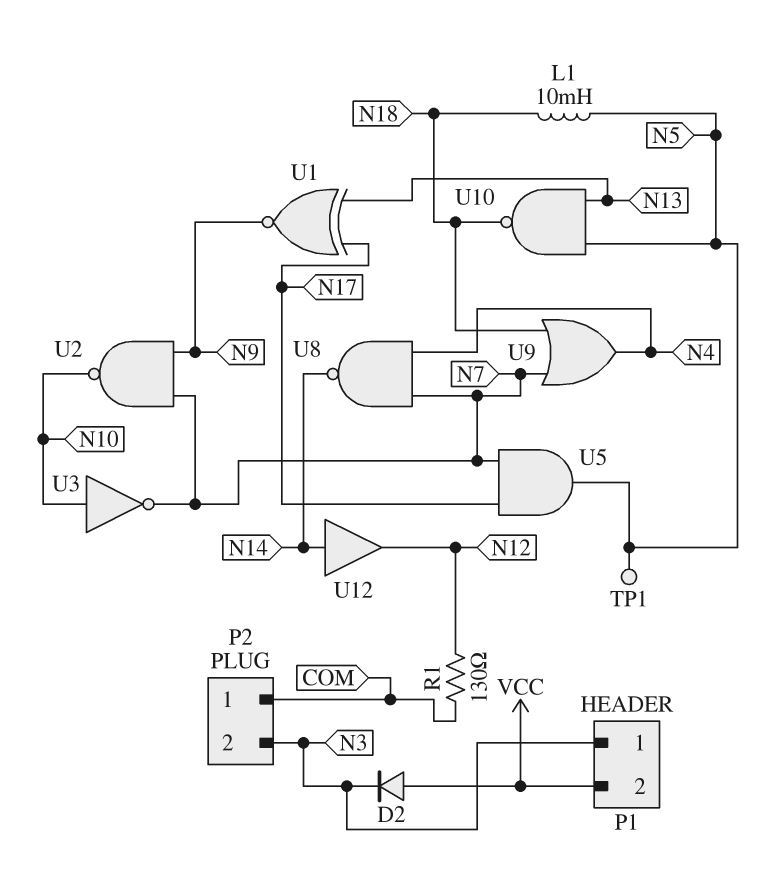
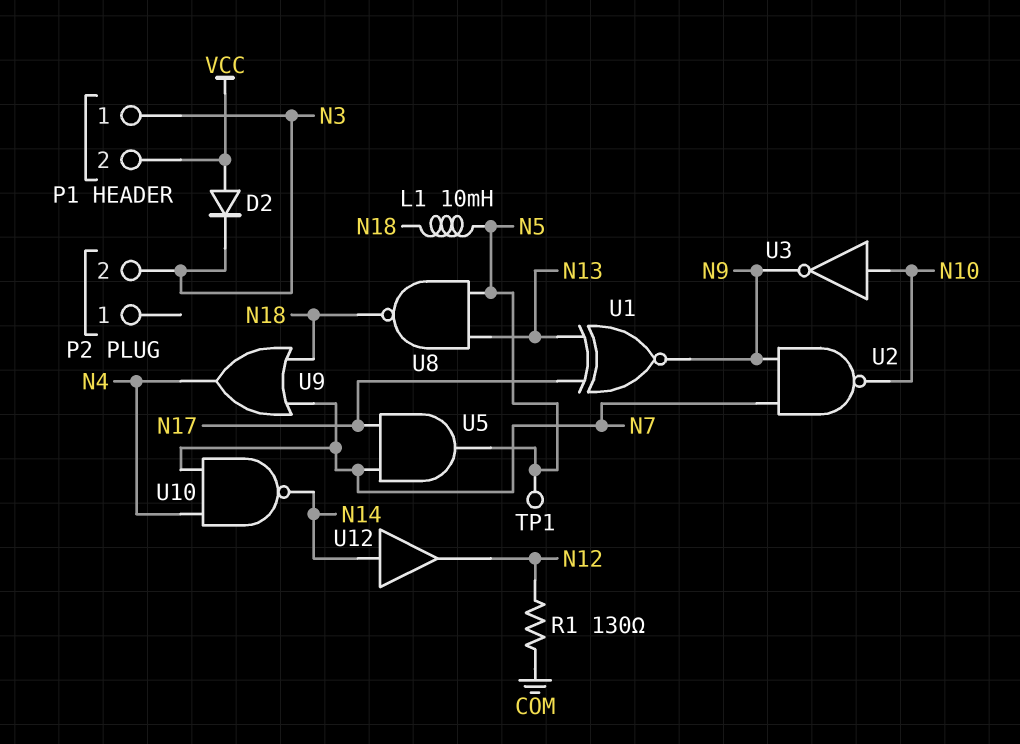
P2 pin 1: COM -> none
U3: NOT (in N10, out N7) -> NOT (in N10, out N9)
U8: NAND (in N4, in N7, out N14) -> NAND (in N5, in N13, out N18)
U10: NAND (in N5, in N13, out N18) -> NAND (in N4, in N7, out N14)

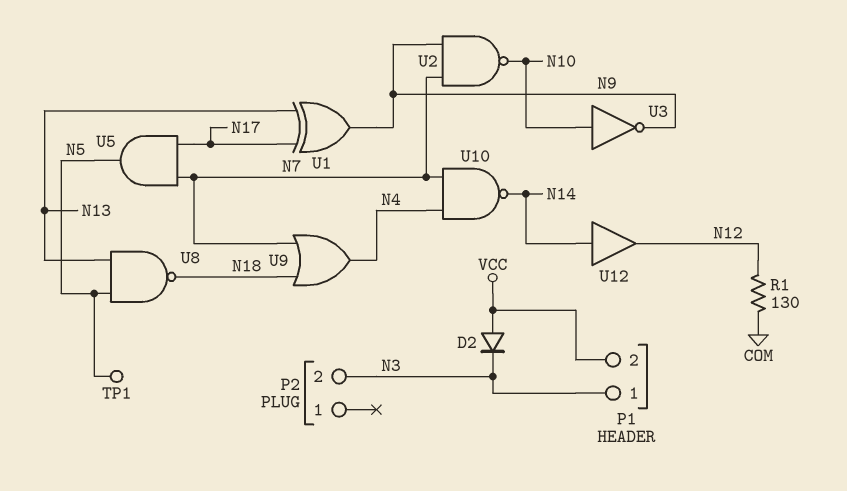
L1: 10mH (N5, N18) -> none
U1: XNOR (in N13, in N17, out N9) -> XOR (in N13, in N17, out N9)

